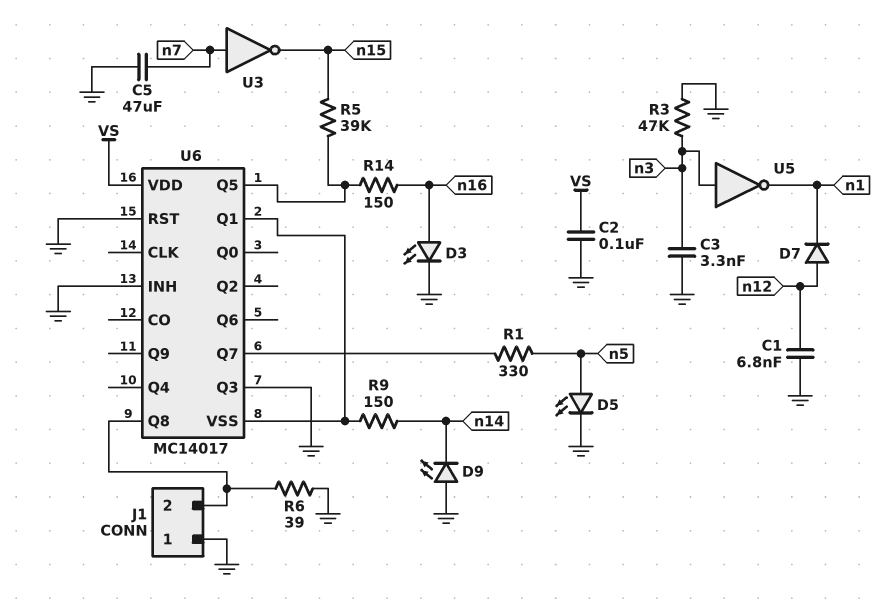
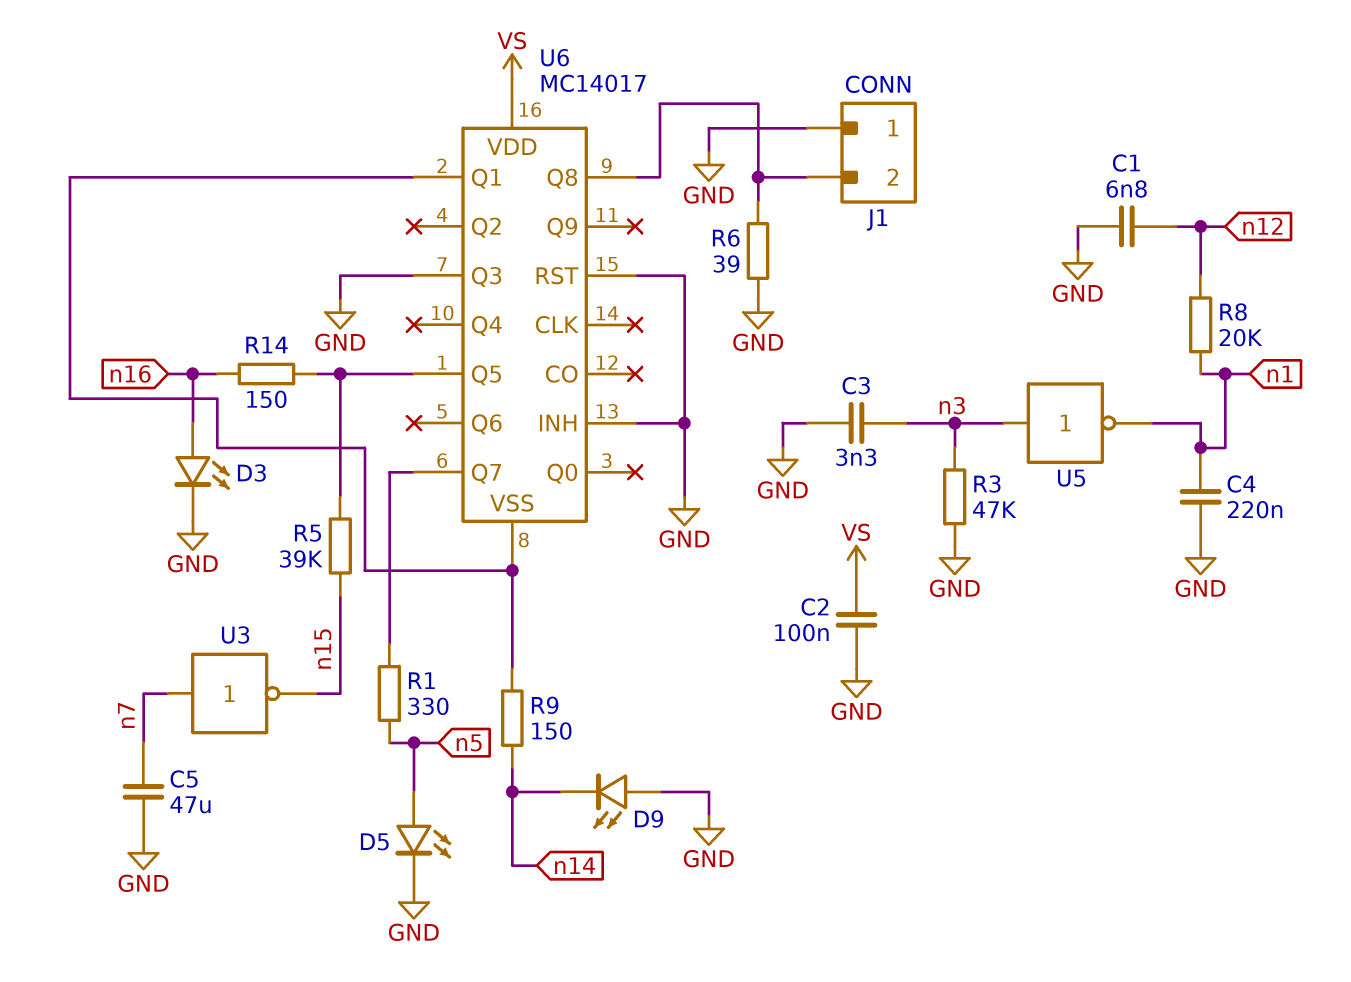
C4: none -> 220nF (GND, n1)
D7: diode (A n12, K n1) -> none
R8: none -> 20k (n1, n12)

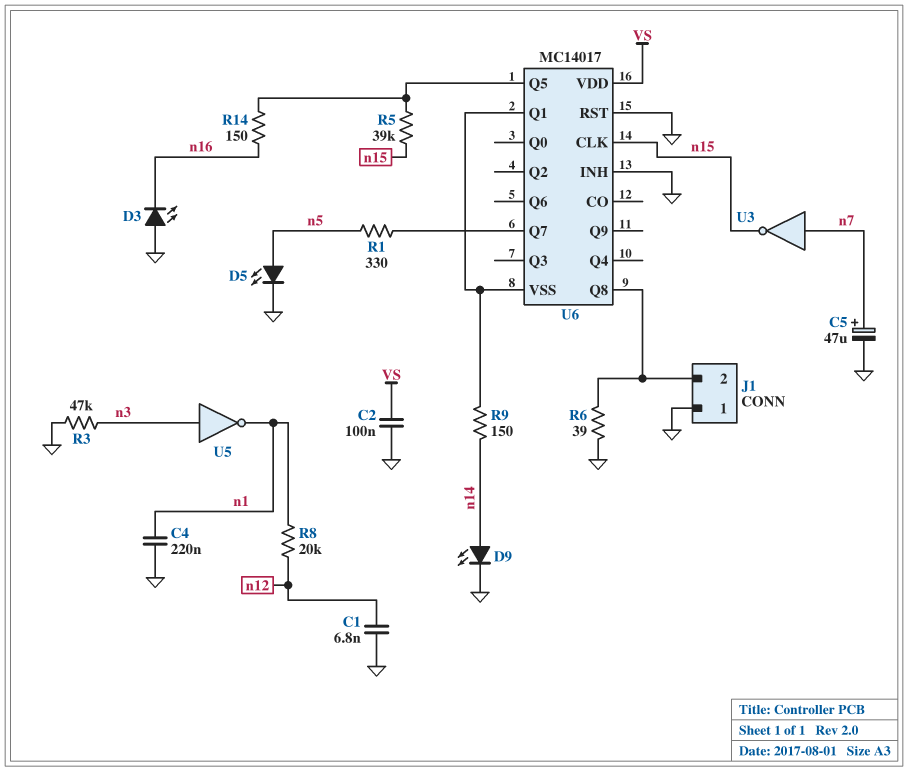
C3: 3.3nF (GND, n3) -> none
C5: 47uF (GND, n7) -> 47uF (plus n7, minus GND)
D3: LED (A n16, K GND) -> LED (A GND, K n16)
D9: LED (A GND, K n14) -> LED (A n14, K GND)
U6 pin CLK: none -> n15
U6 pin Q3: GND -> none

